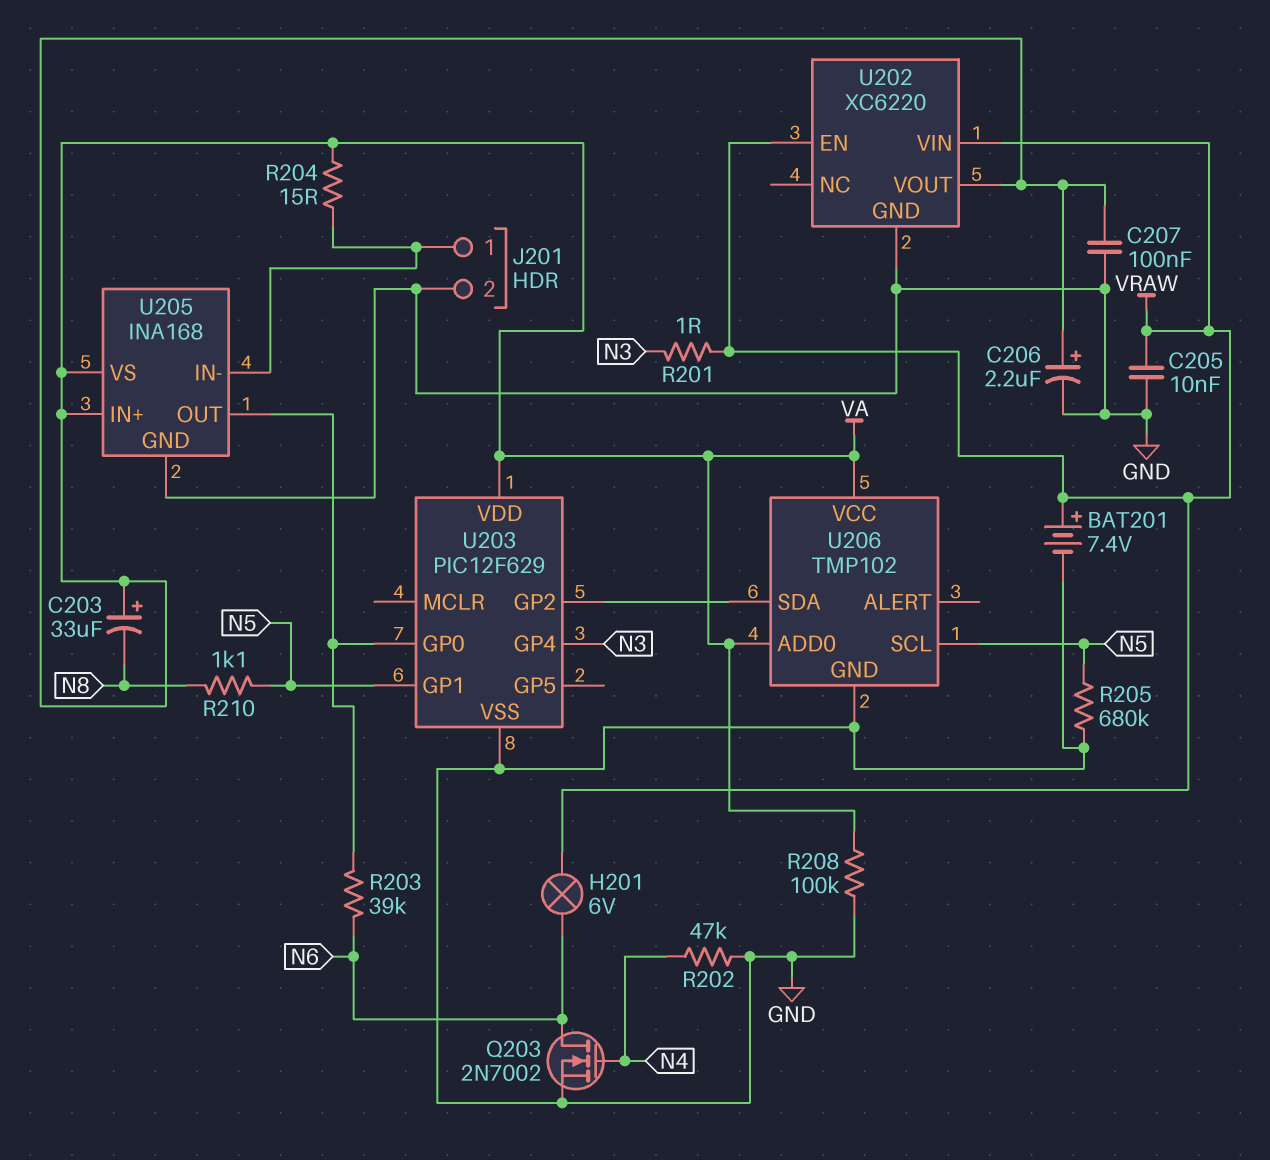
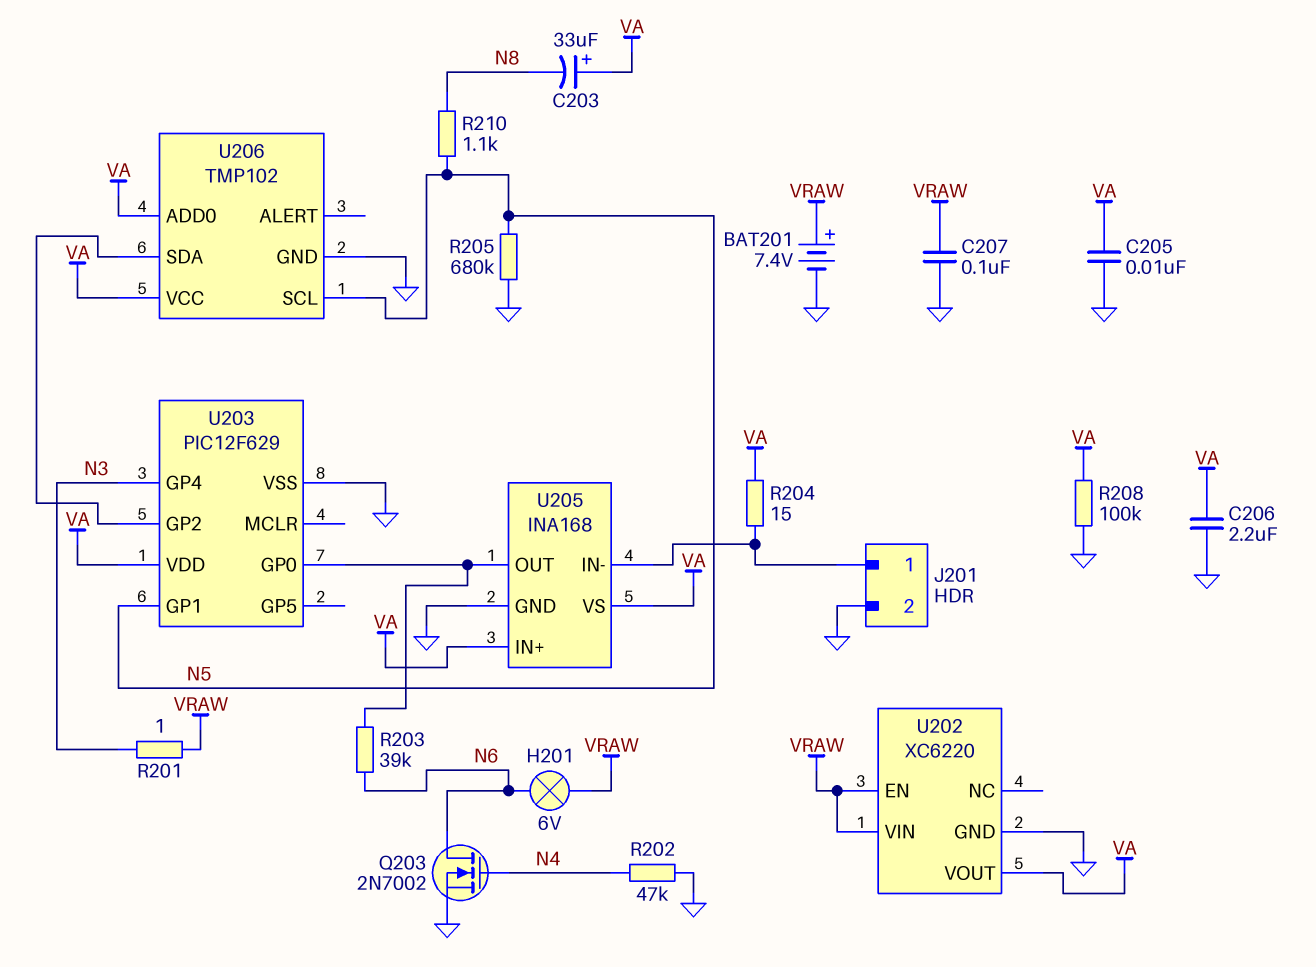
C205: 10nF (GND, VRAW) -> 10nF (GND, VA)
C206: 2.2uF (plus VA, minus GND) -> 2.2uF (GND, VA)
C207: 100nF (GND, VA) -> 100nF (GND, VRAW)

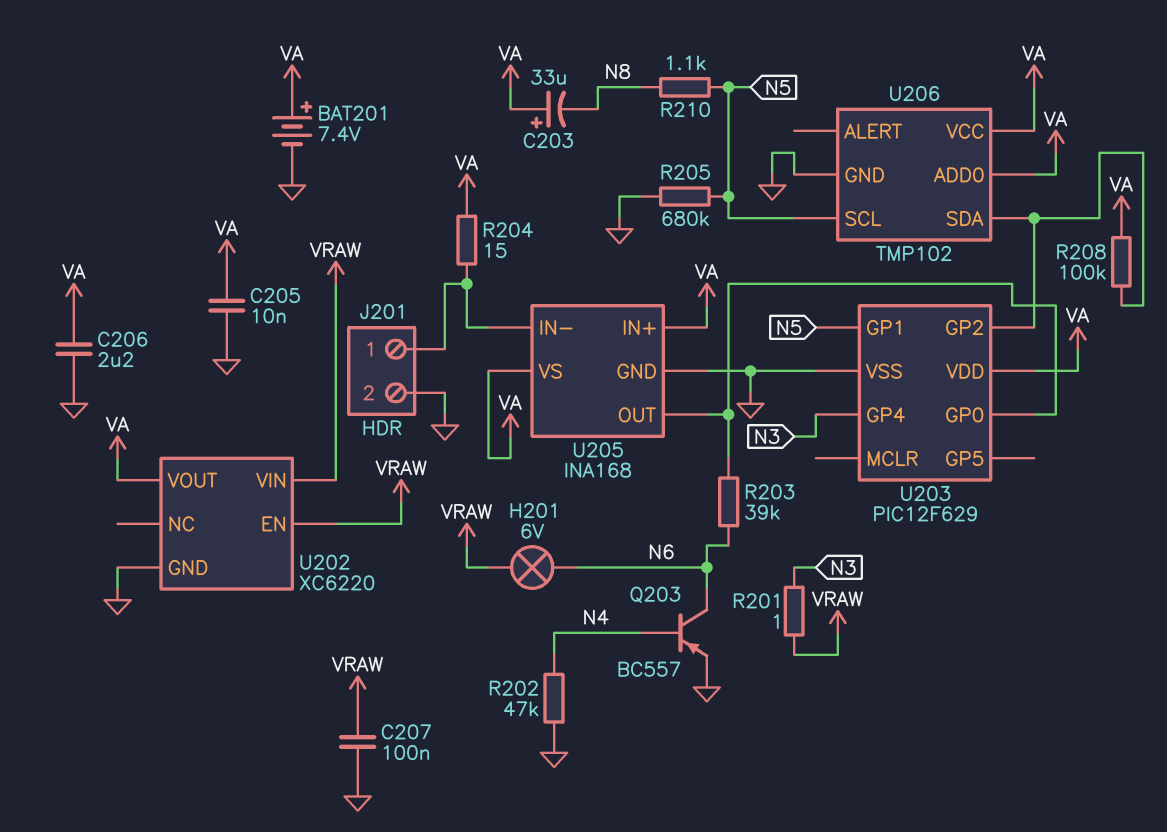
BAT201: 7.4V (plus VRAW, minus GND) -> 7.4V (plus VA, minus GND)
Q203: NMOS 2N7002 (G N4, D N6, S GND) -> PNP BC557 (B N4, C N6, E GND)
R208: 100k (GND, VA) -> 100k (U203/GP2, VA)

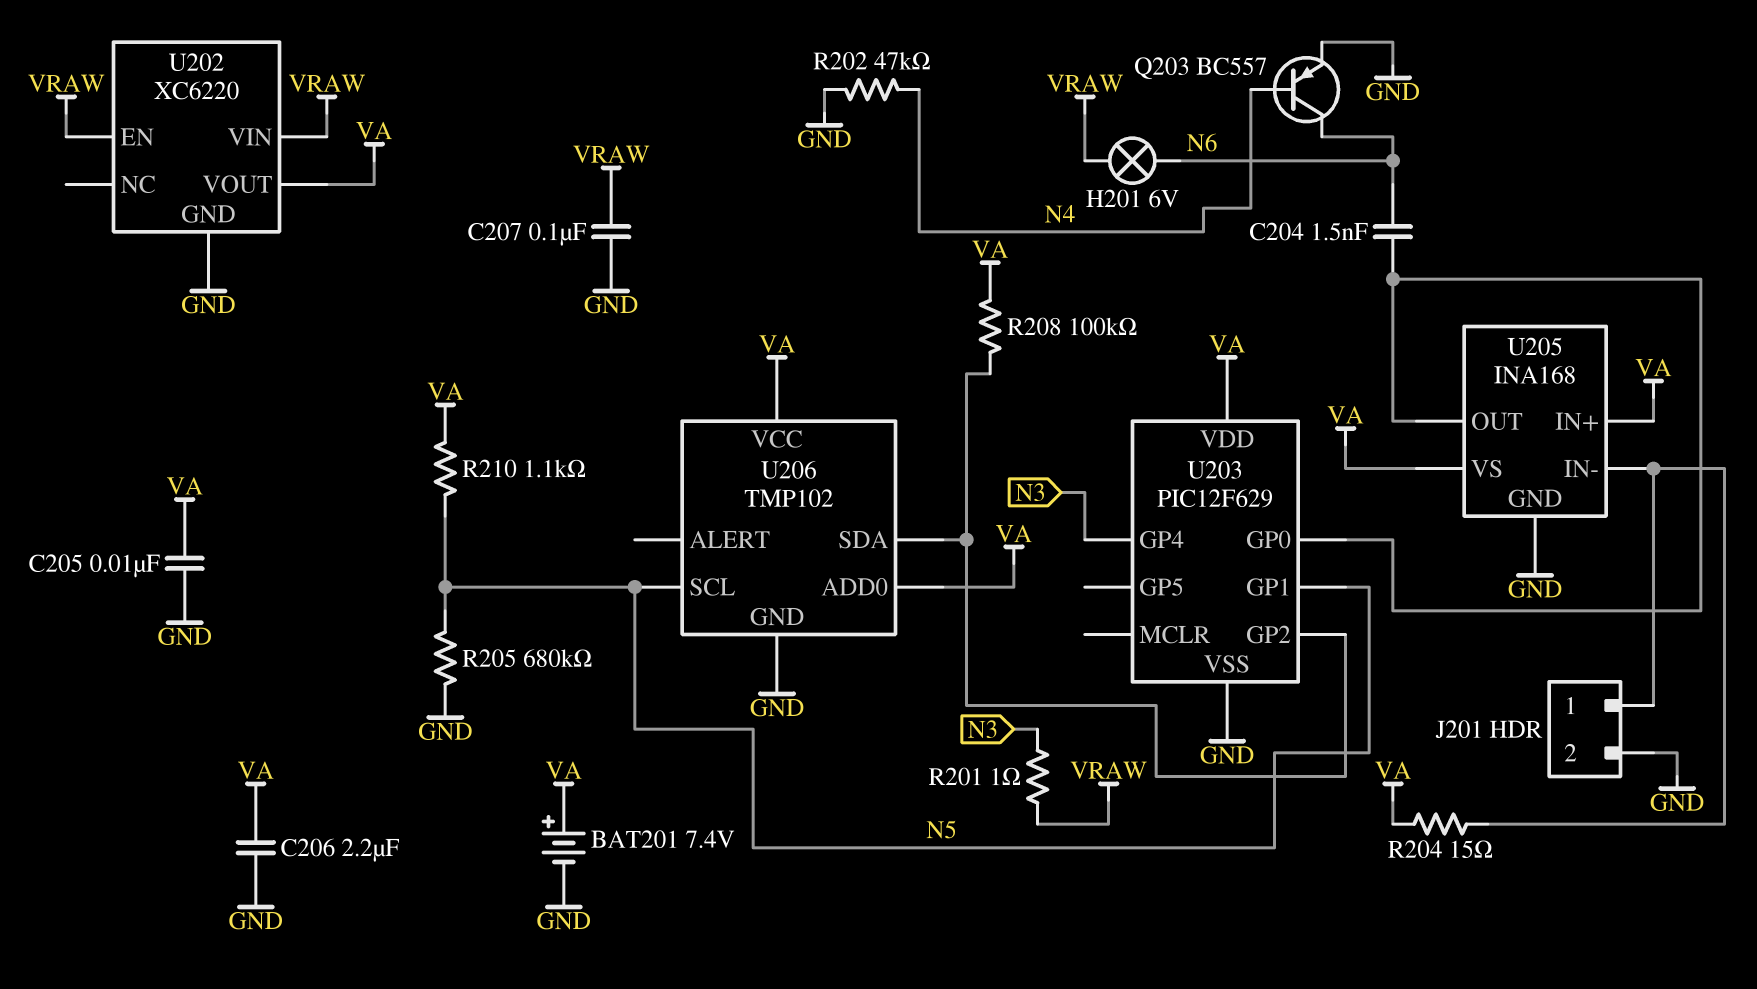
C203: 33uF (plus VA, minus N8) -> none
C204: none -> 1.5nF (N6, U203/GP0)
R203: 39k (N6, U203/GP0) -> none
R210: 1.1k (N5, N8) -> 1.1k (N5, VA)

